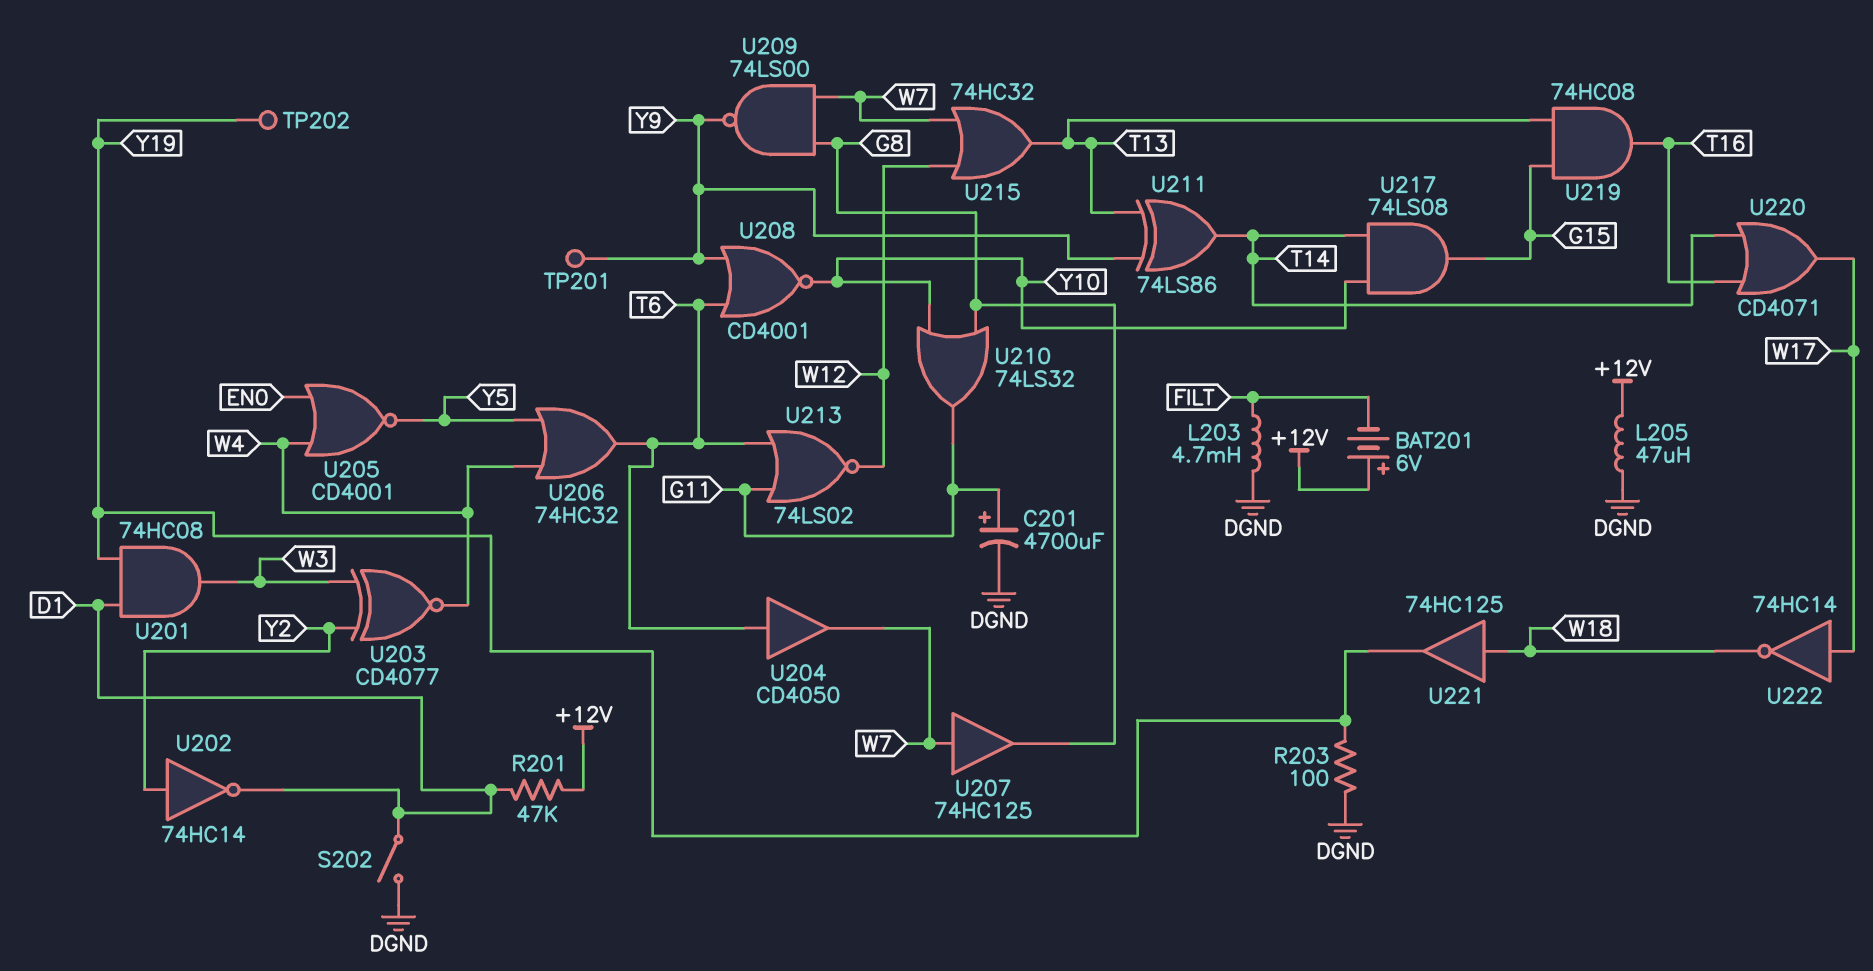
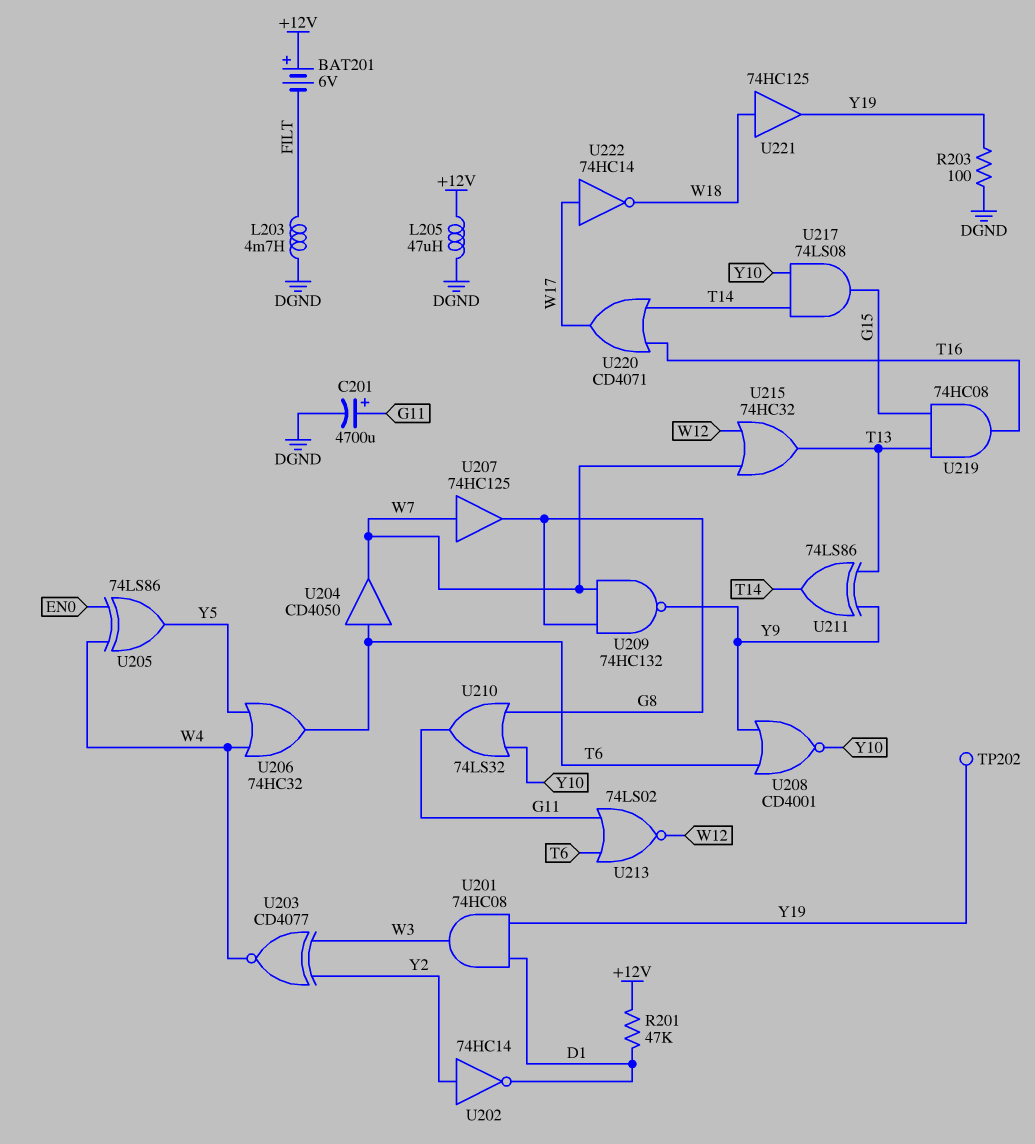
S202: switch (D1, DGND) -> none
TP201: test point (Y9) -> none
U205: NOR CD4001 (in EN0, in W4, out Y5) -> XOR 74LS86 (in EN0, in W4, out Y5)
U209: NAND 74LS00 (in G8, in W7, out Y9) -> NAND 74HC132 (in G8, in W7, out Y9)

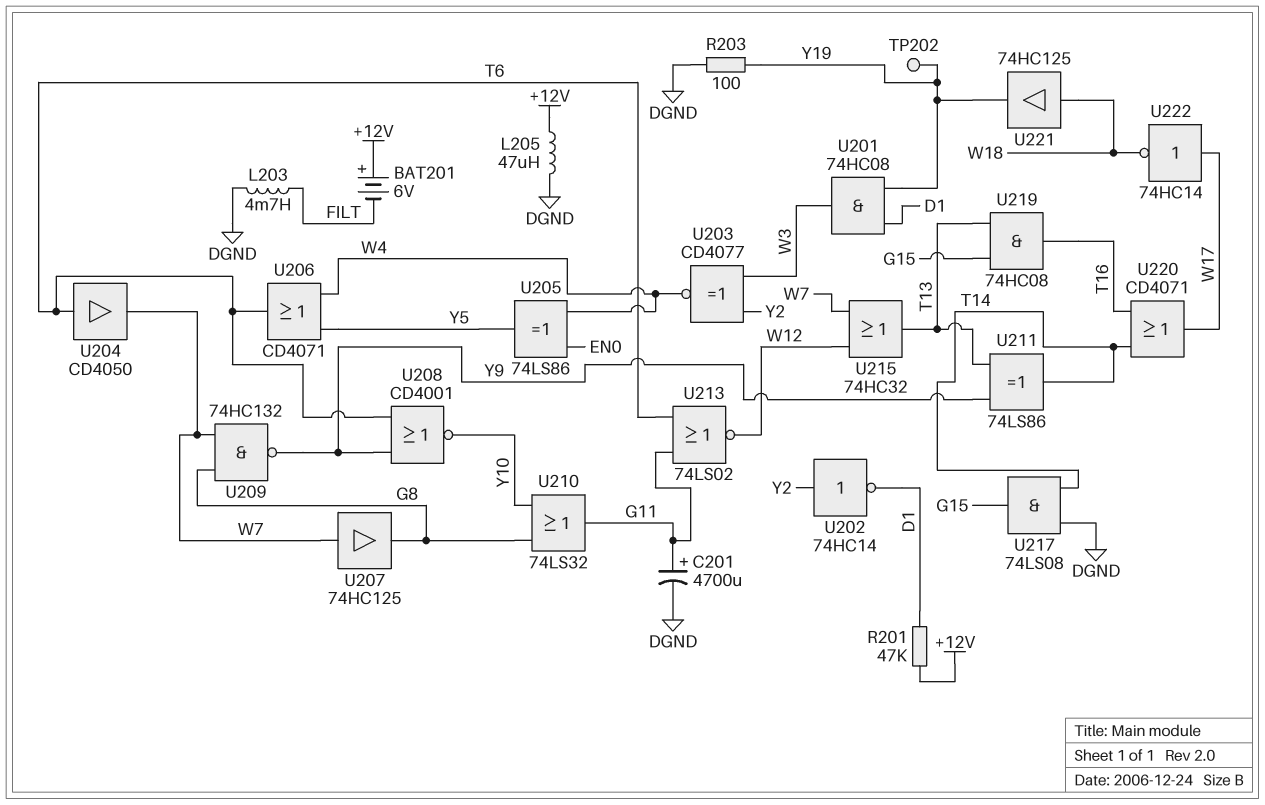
U206: OR 74HC32 (in W4, in Y5, out T6) -> OR CD4071 (in W4, in Y5, out T6)
U217: AND 74LS08 (in T14, in Y10, out G15) -> AND 74LS08 (in DGND, in T14, out G15)

